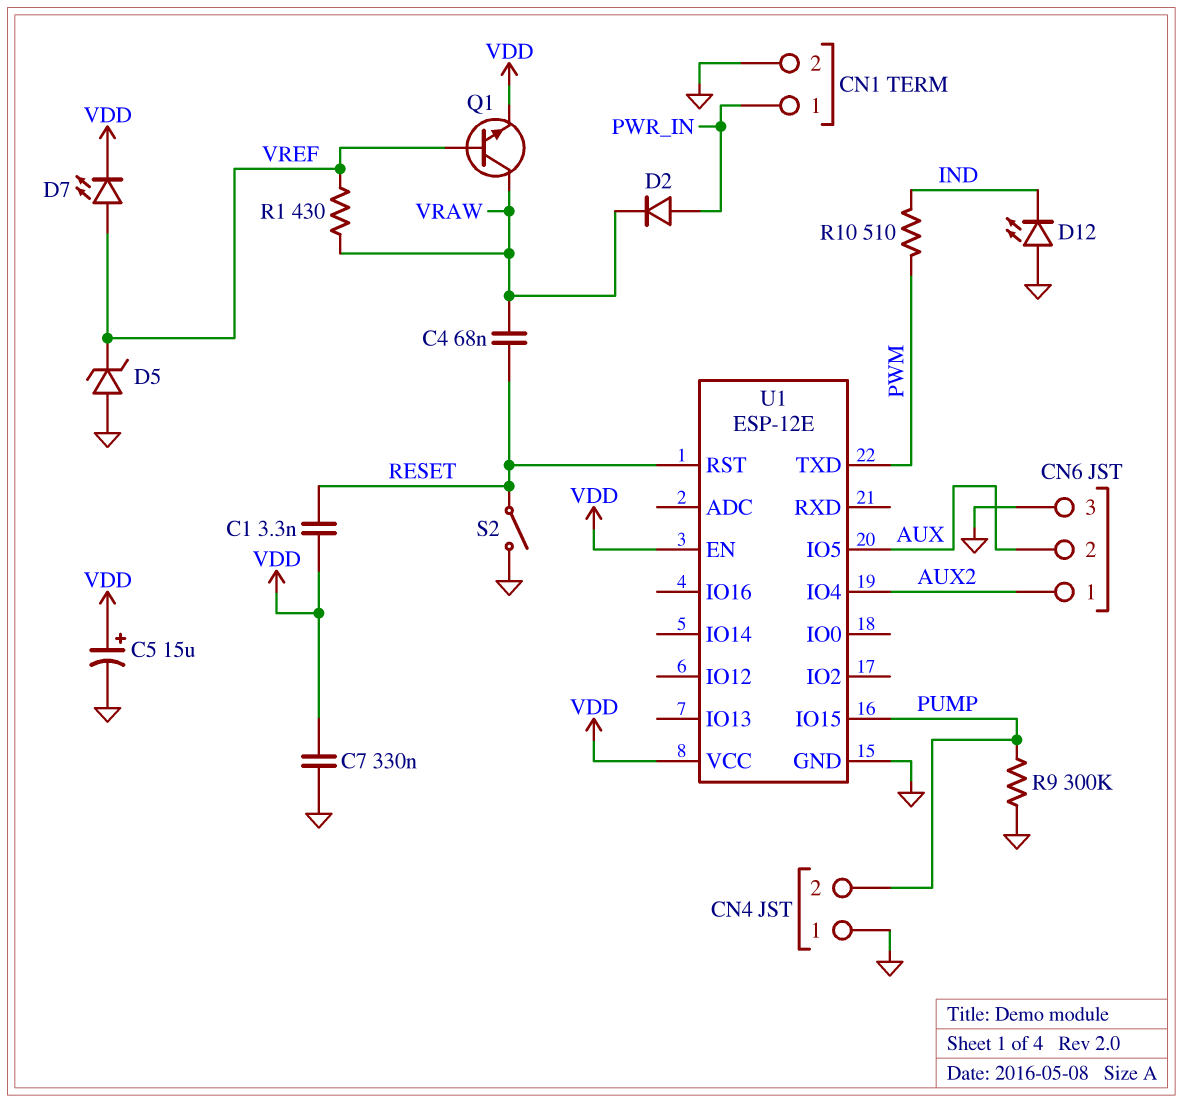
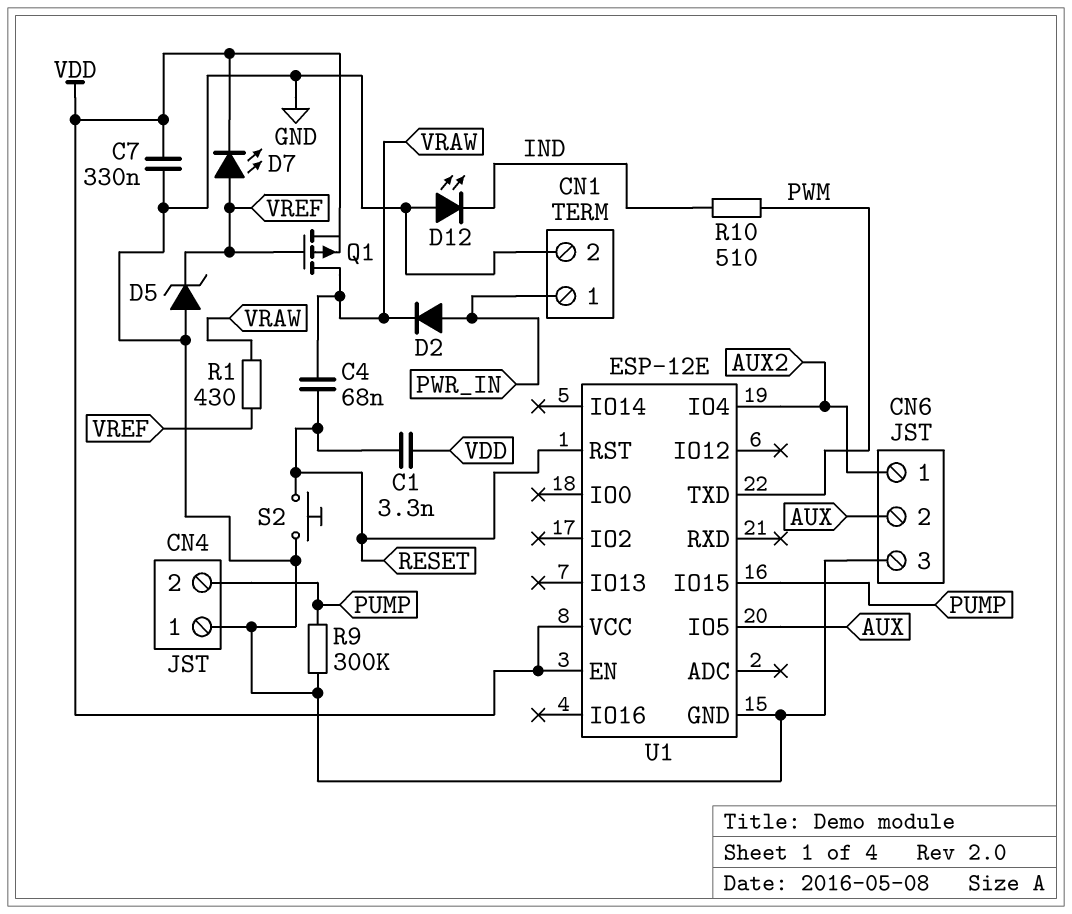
C5: 15uF (plus VDD, minus GND) -> none
Q1: NPN (B VREF, C VRAW, E VDD) -> PMOS (G VREF, D VRAW, S VDD)
S2: switch (GND, RESET) -> button (GND, RESET)

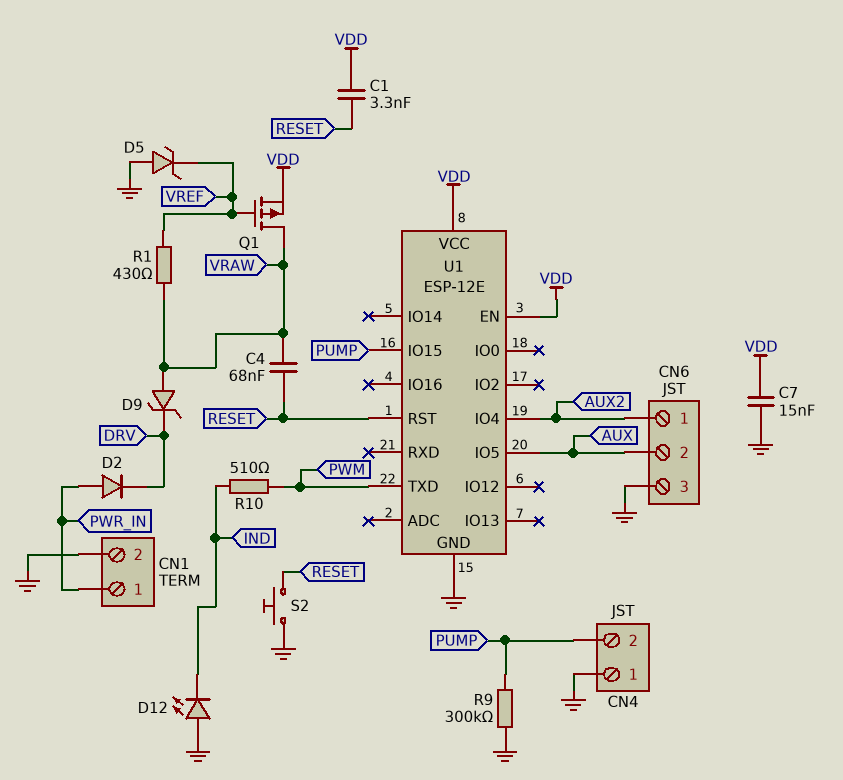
C7: 330nF (GND, VDD) -> 15nF (GND, VDD)
D2: diode (A PWR_IN, K VRAW) -> diode (A PWR_IN, K DRV)
D7: LED (A VREF, K VDD) -> none
D9: none -> zener (A VRAW, K DRV)

